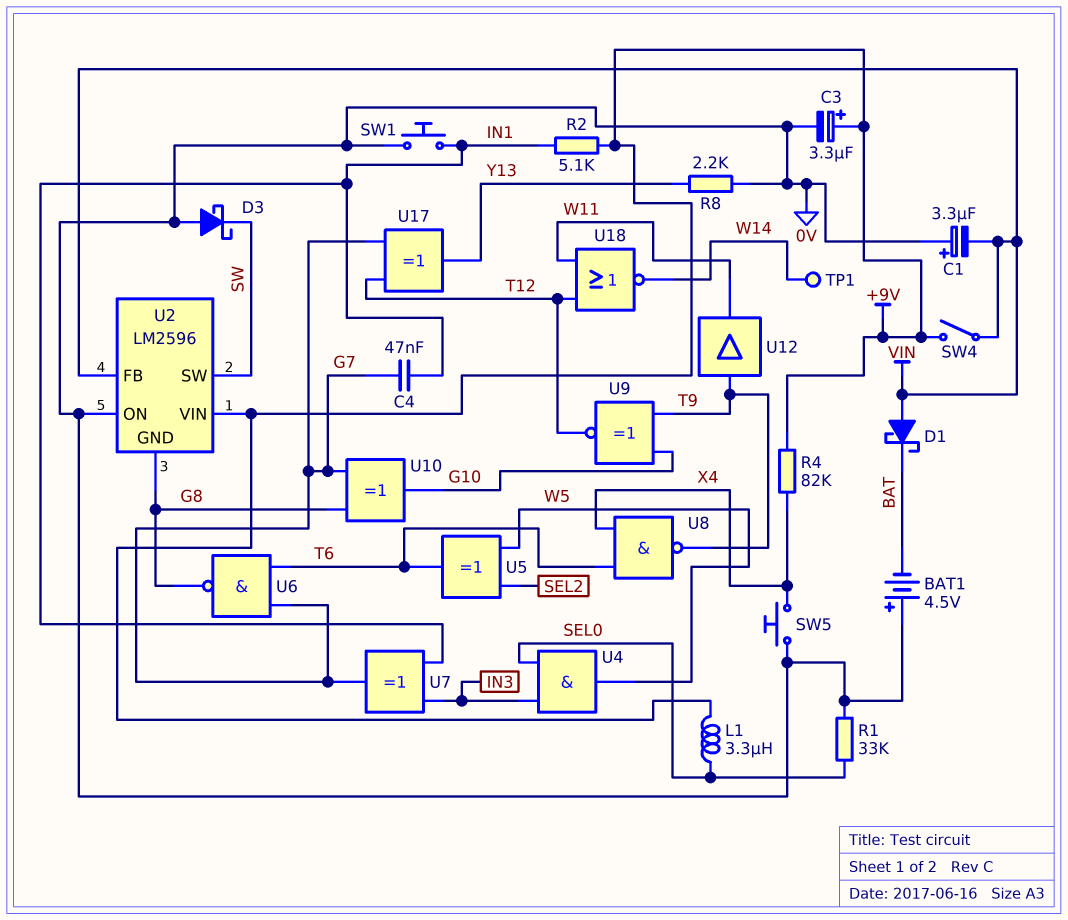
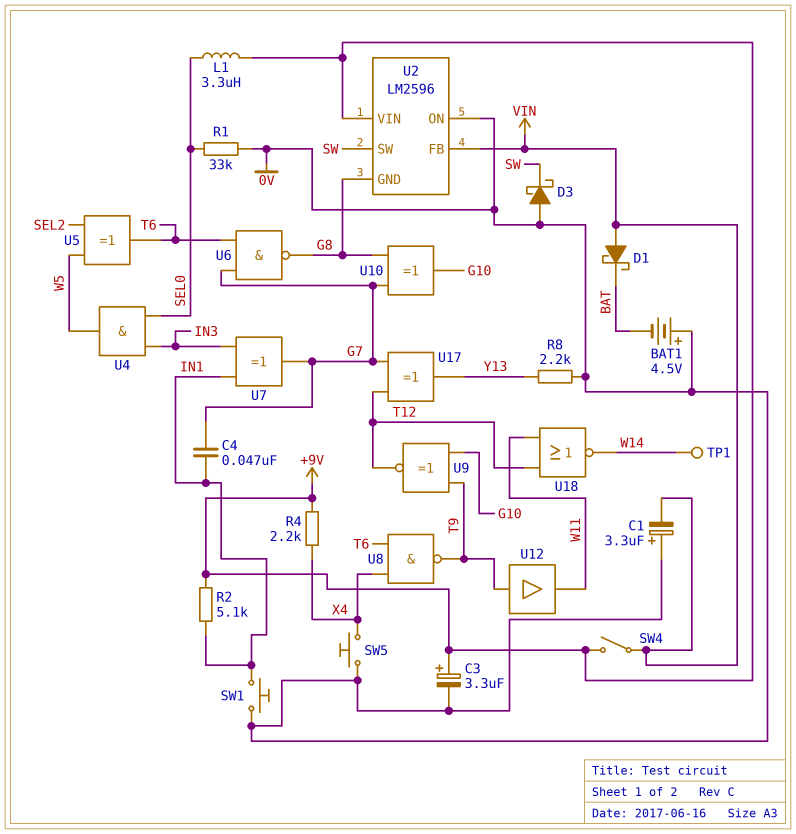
R4: 82k (+9V, X4) -> 2.2k (+9V, X4)

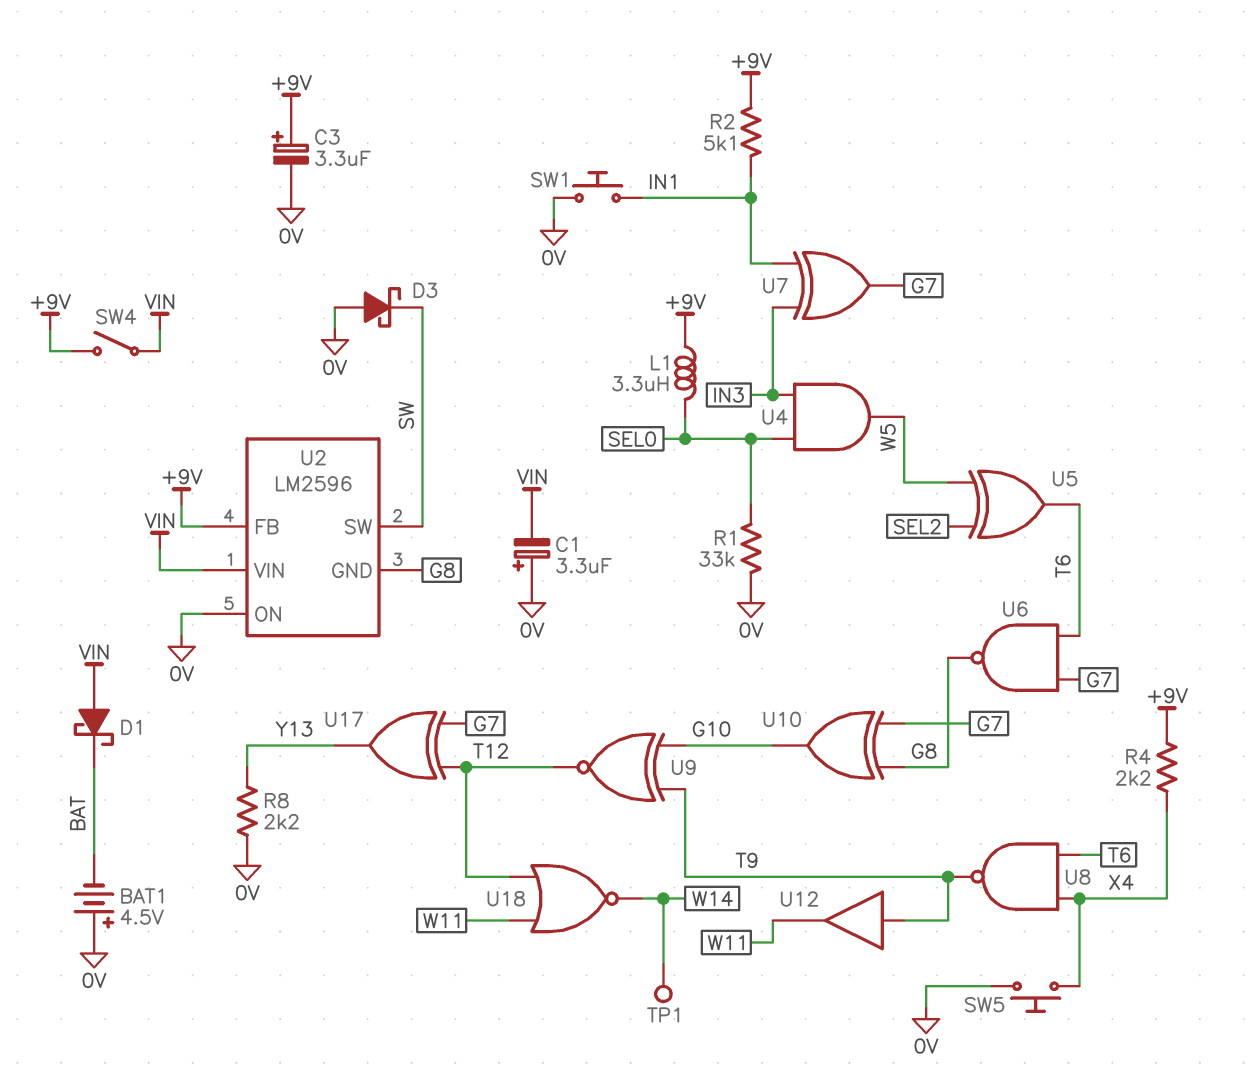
C4: 47nF (G7, IN1) -> none
U2 pin FB: VIN -> +9V
U2 pin VIN: +9V -> VIN

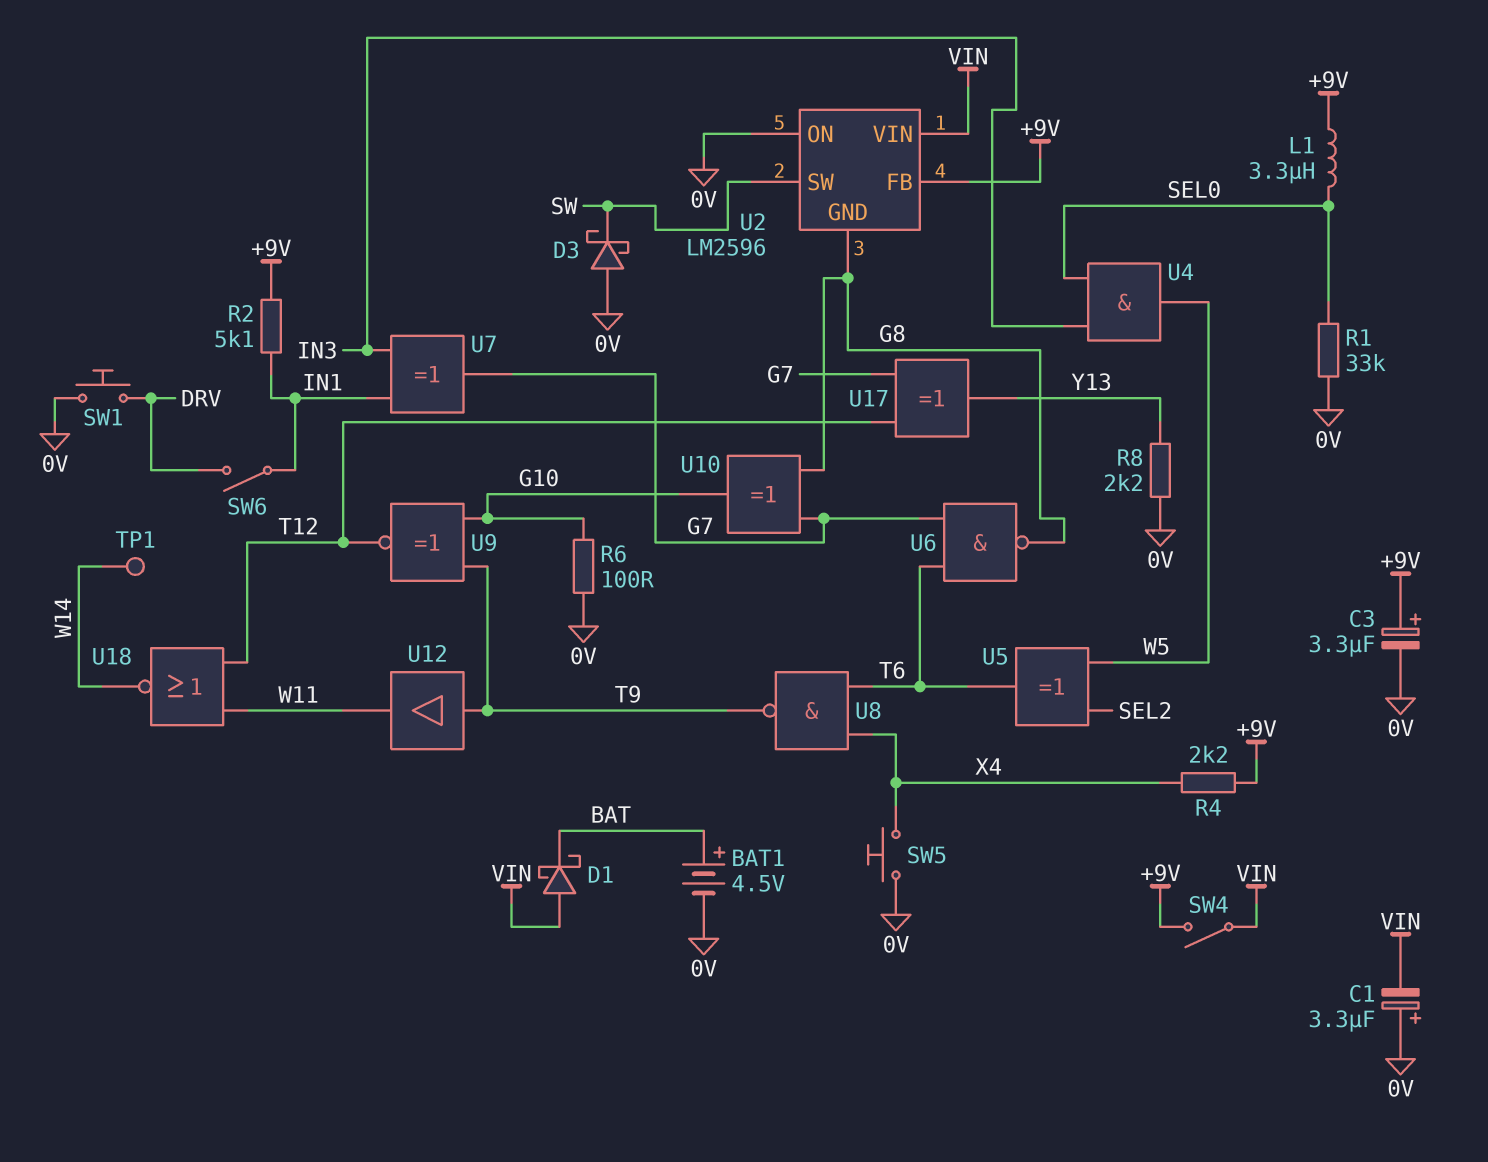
BAT1: 4.5V (plus 0V, minus BAT) -> 4.5V (plus BAT, minus 0V)
R6: none -> 100 (0V, G10)
SW1: button (0V, IN1) -> button (0V, DRV)
SW6: none -> switch (DRV, IN1)

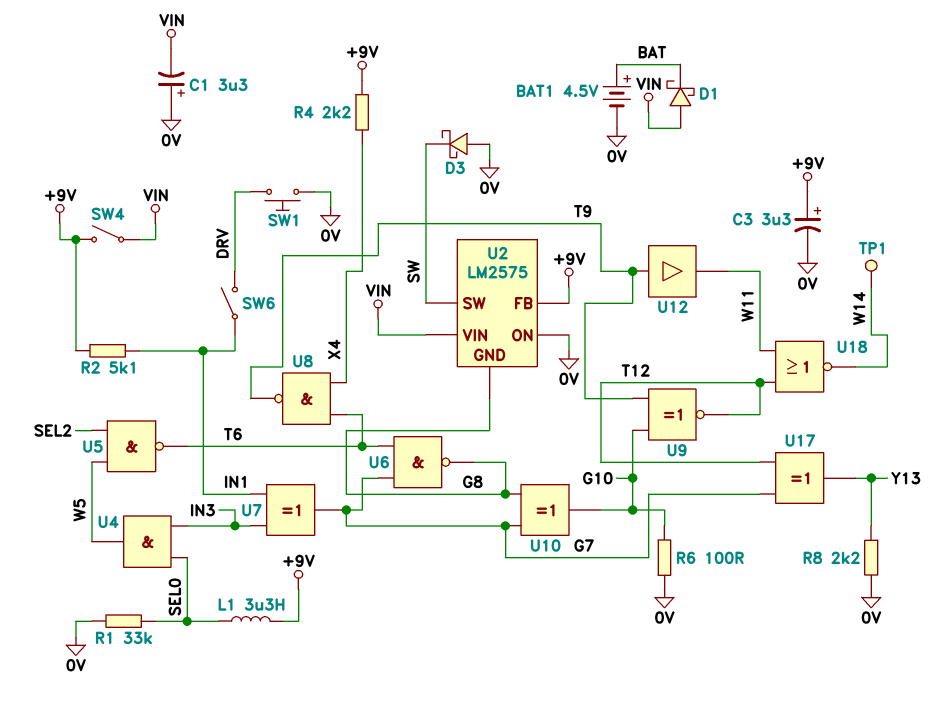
SW5: button (0V, X4) -> none
U2: LM2596 -> LM2575
U5: XOR (in SEL2, in W5, out T6) -> NAND (in SEL2, in W5, out T6)

